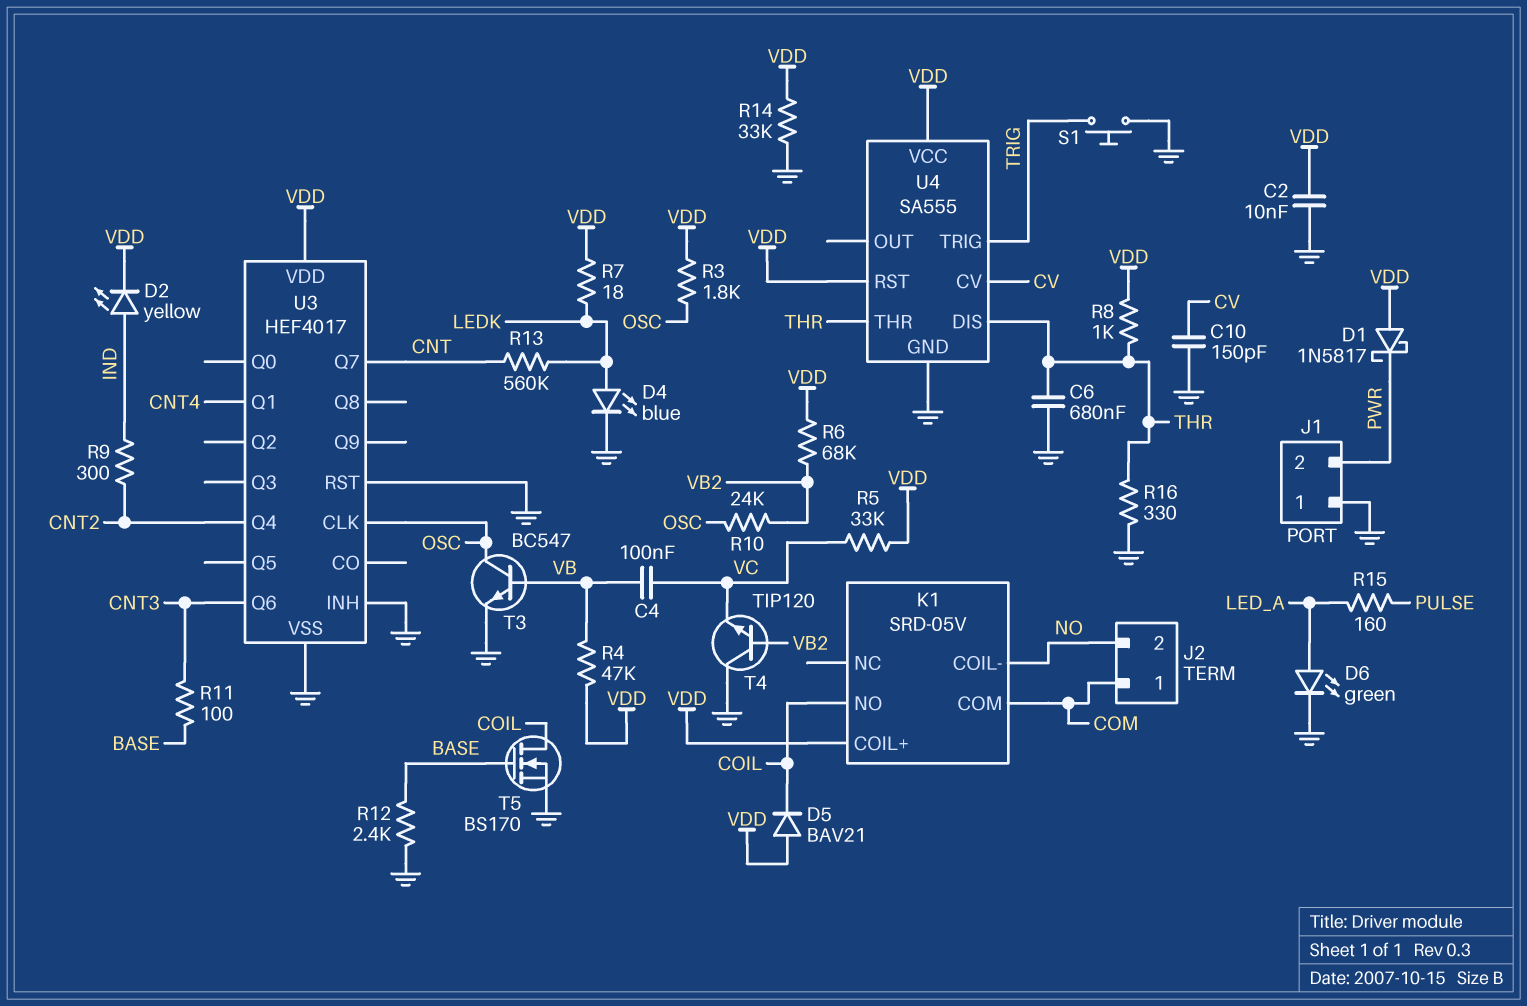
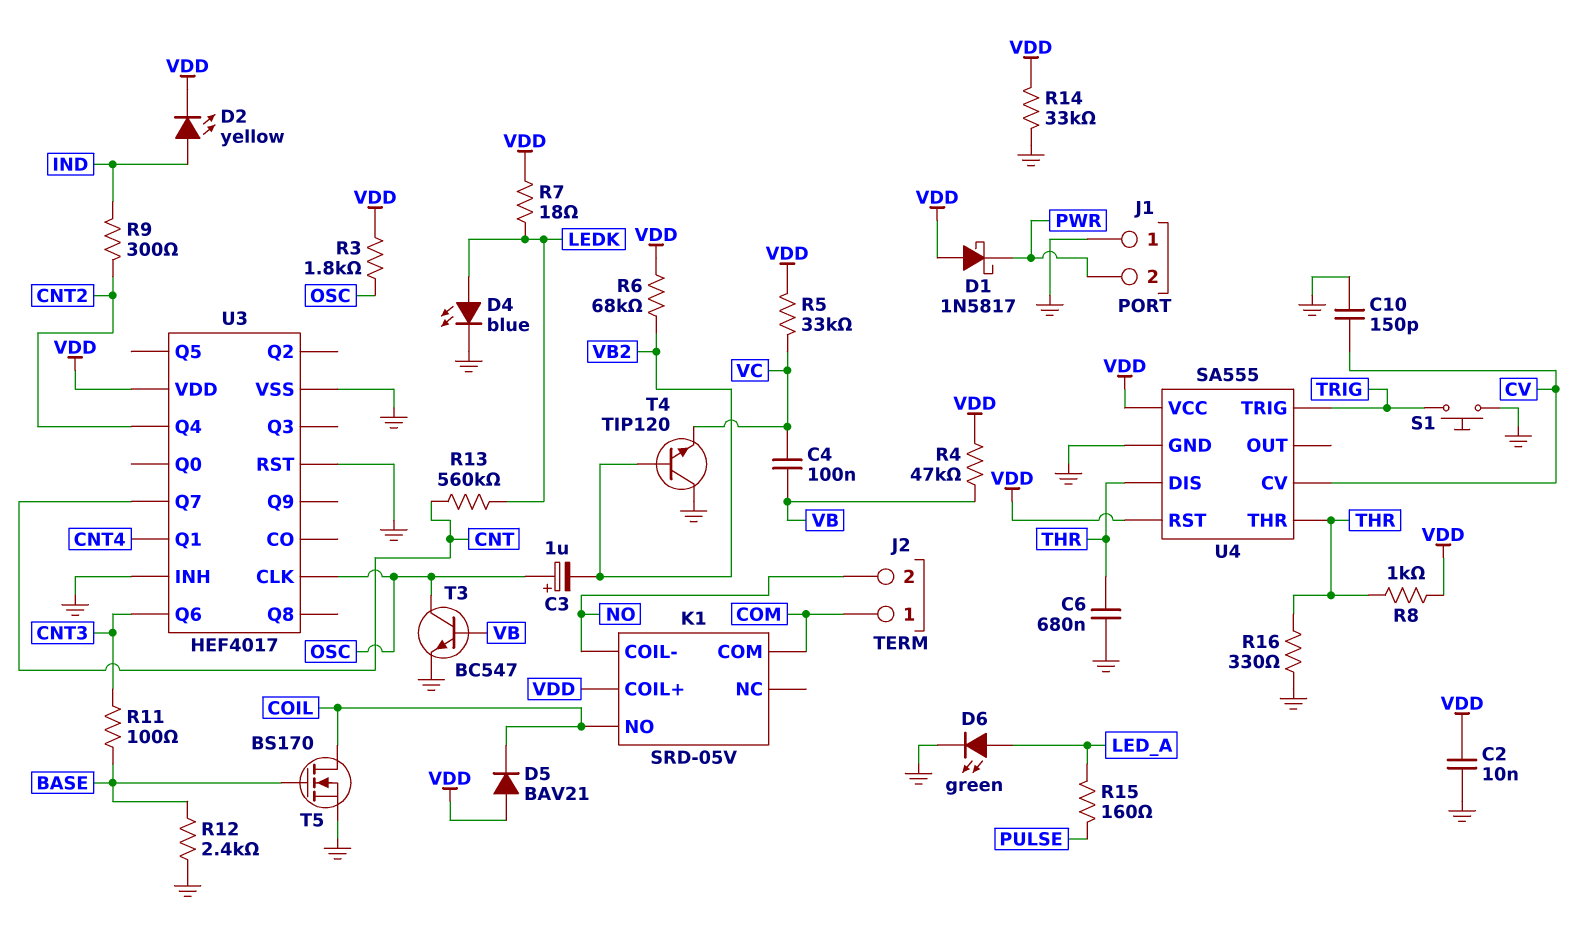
C3: none -> 1uF (plus OSC, minus VB2)
R10: 24k (OSC, VB2) -> none

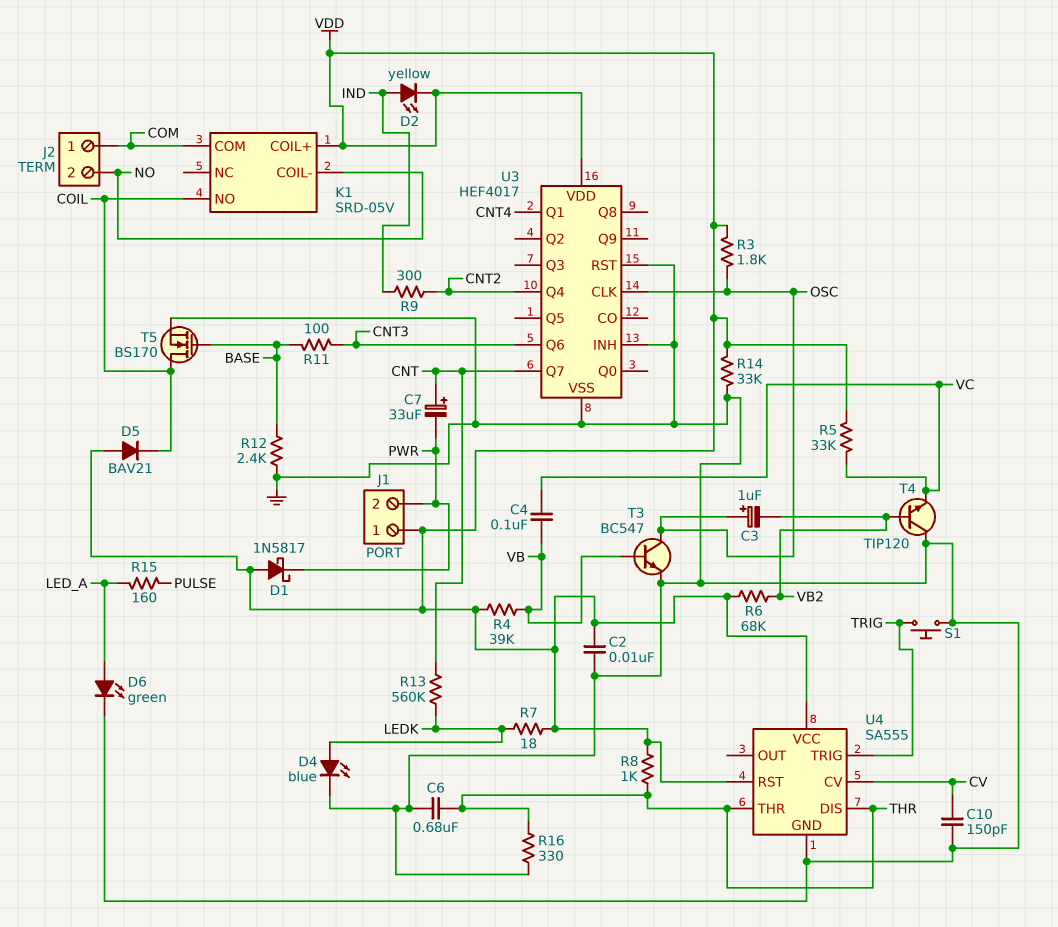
C7: none -> 33uF (plus CNT, minus PWR)
J1 pin 1: GND -> VDD
R4: 47k (VB, VDD) -> 39k (VB, VDD)

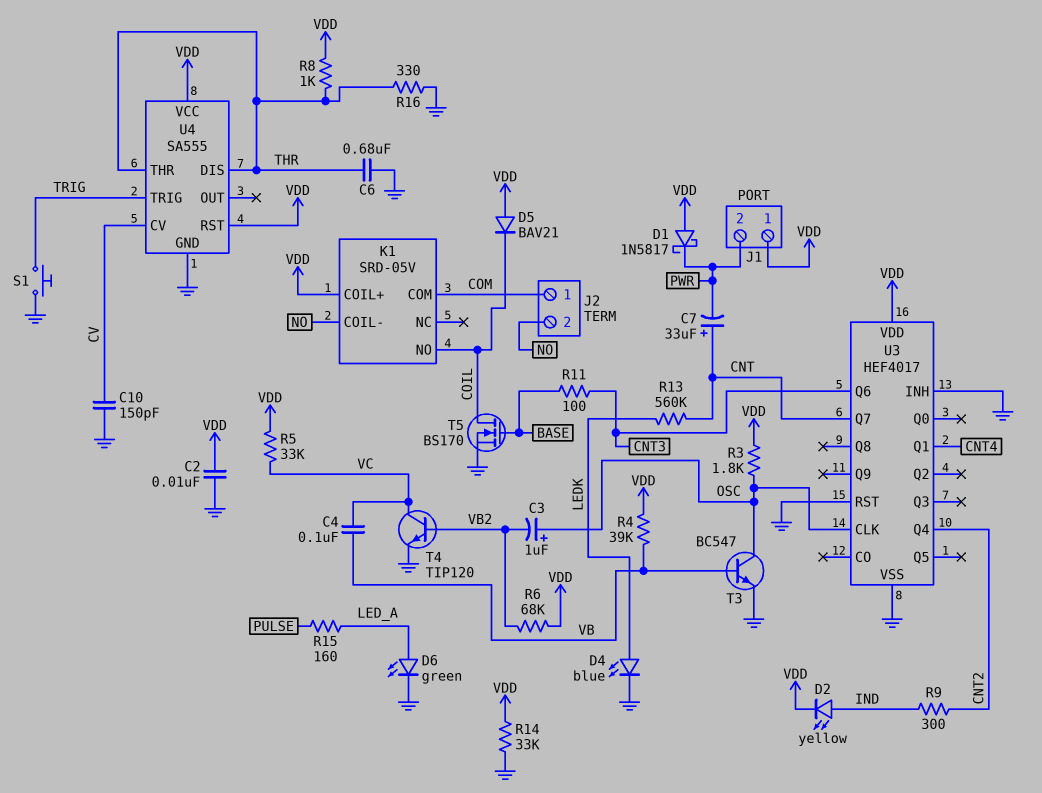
R7: 18 (LEDK, VDD) -> none
R12: 2.4k (BASE, GND) -> none
T4: NPN TIP120 (B VB2, C GND, E VC) -> NPN TIP120 (B VB2, C VC, E GND)

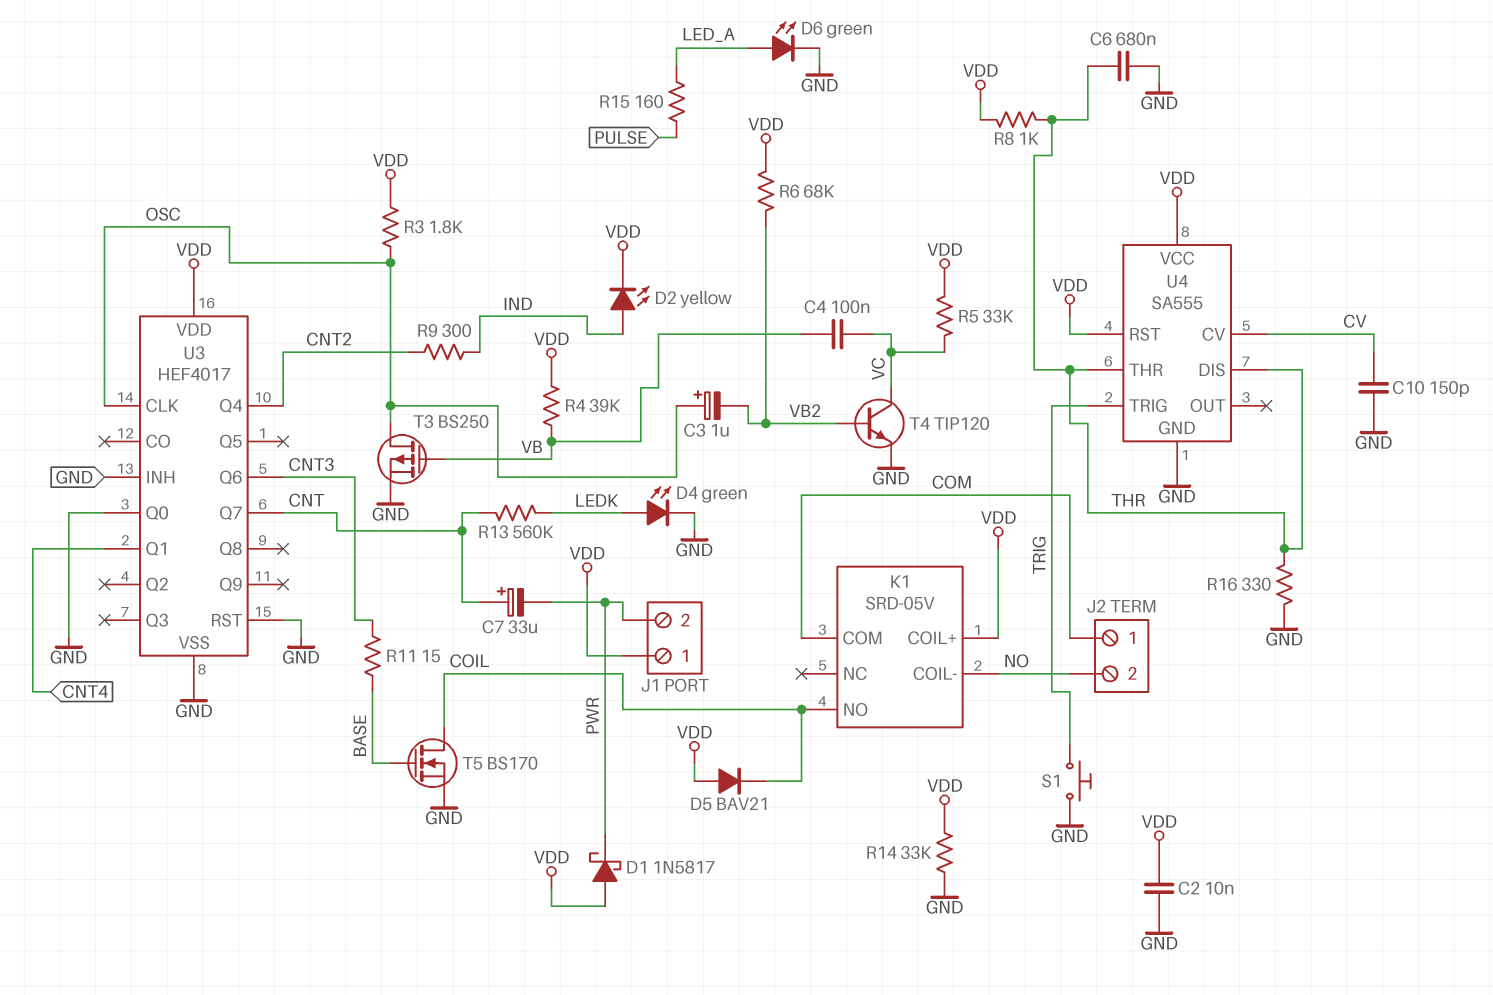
D4: LED blue (A LEDK, K GND) -> LED green (A LEDK, K GND)
R11: 100 (BASE, CNT3) -> 15 (BASE, CNT3)
T3: NPN BC547 (B VB, C OSC, E GND) -> PMOS BS250 (G VB, D OSC, S GND)
U3 pin Q0: none -> GND

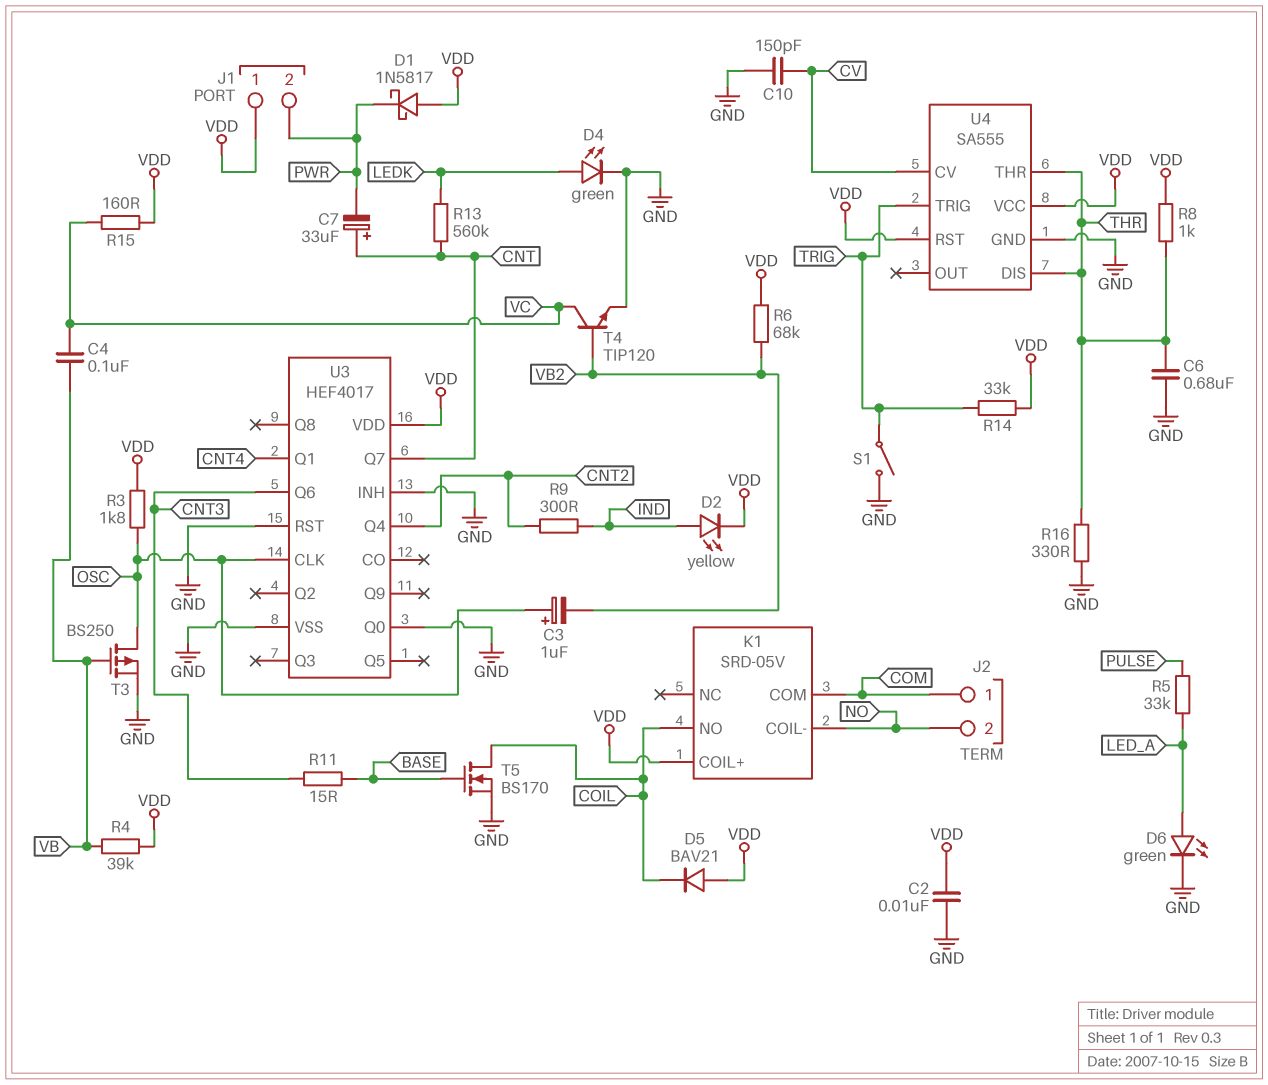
R5: 33k (VC, VDD) -> 33k (LED_A, PULSE)
R14: 33k (GND, VDD) -> 33k (TRIG, VDD)
R15: 160 (LED_A, PULSE) -> 160 (VC, VDD)
S1: button (GND, TRIG) -> switch (GND, TRIG)

